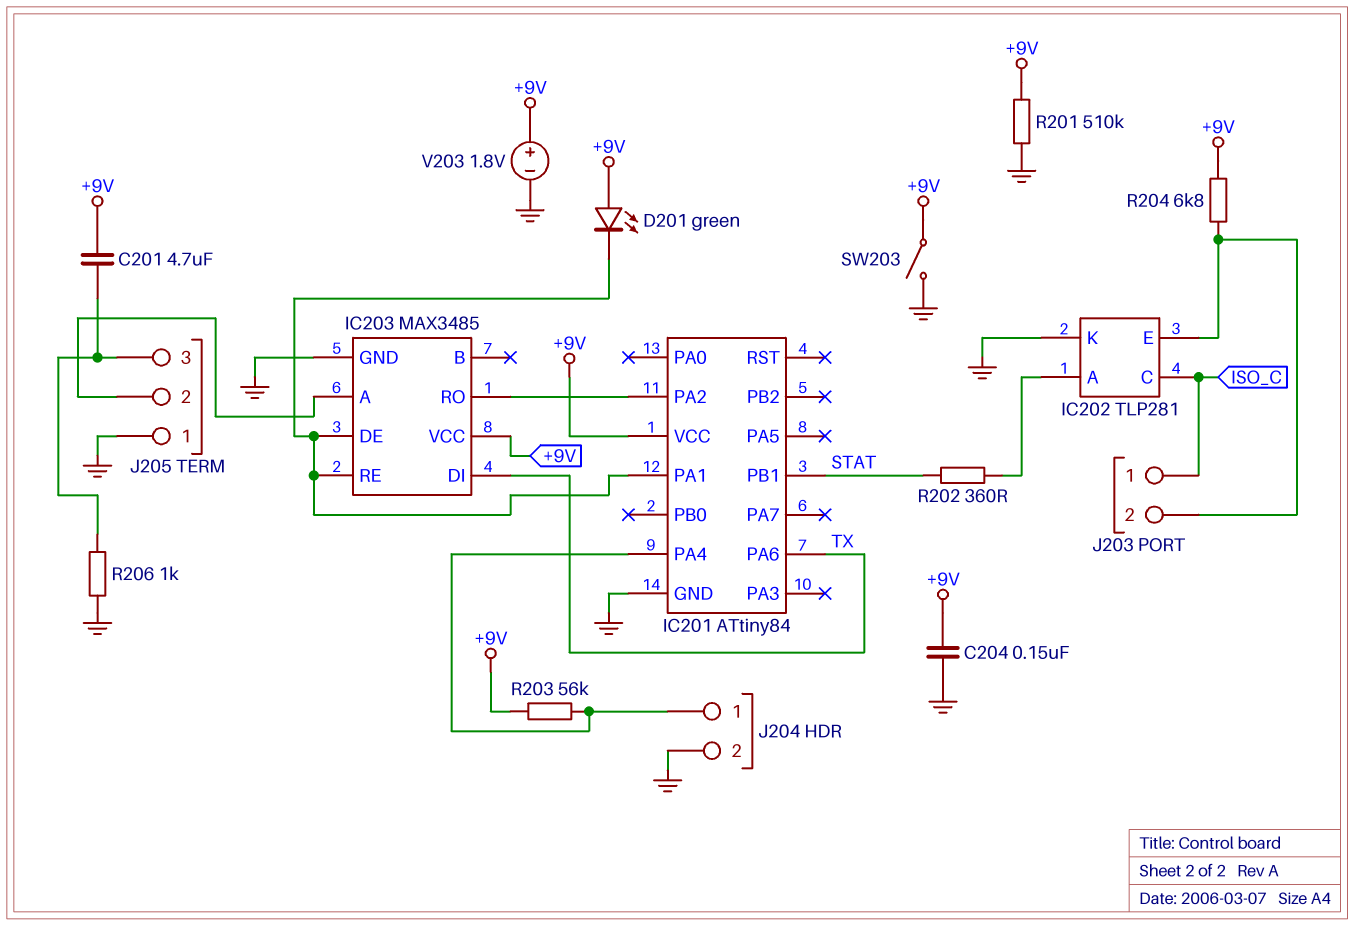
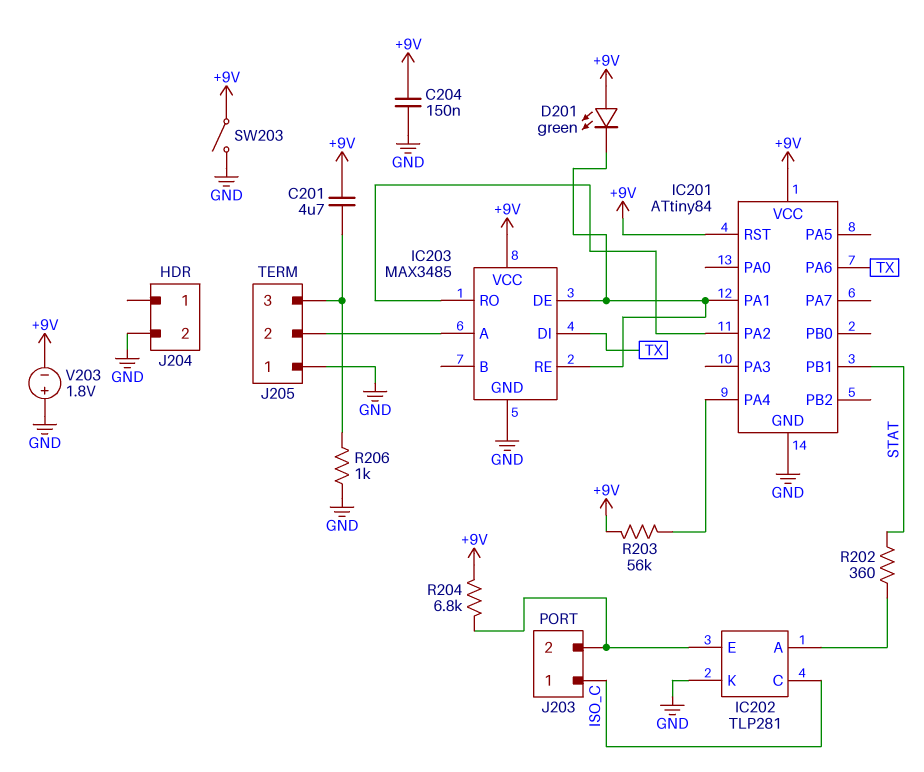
IC201 pin RST: none -> +9V
J204 pin 1: IC201/PA4 -> none
R201: 510k (+9V, GND) -> none
V203: 1.8V (plus +9V, minus GND) -> 1.8V (plus GND, minus +9V)

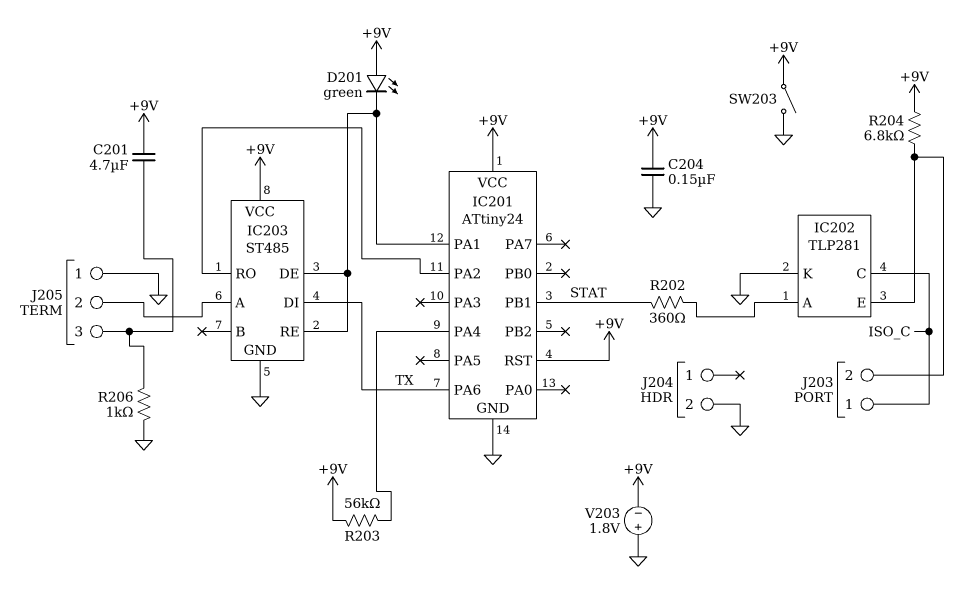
IC201: ATtiny84 -> ATtiny24
IC203: MAX3485 -> ST485

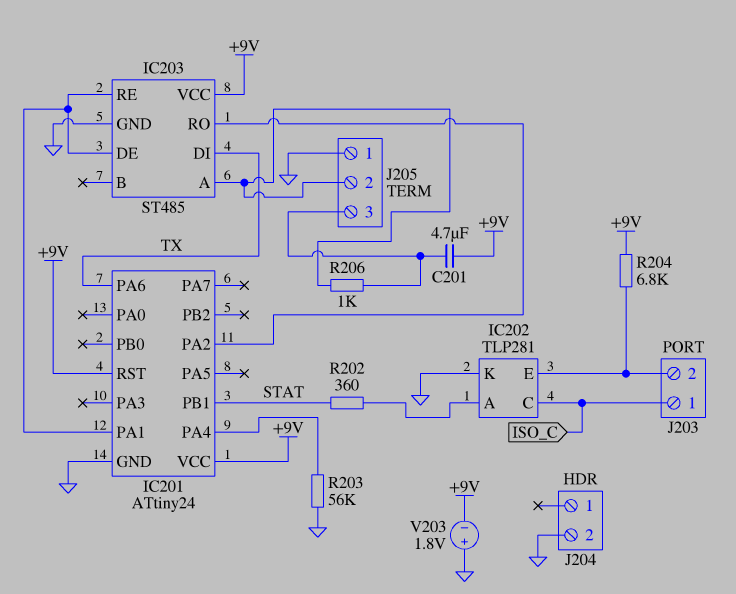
C204: 150nF (+9V, GND) -> none
D201: LED green (A +9V, K IC201/PA1) -> none
R203: 56k (+9V, IC201/PA4) -> 56k (GND, IC201/PA4)
R206: 1k (GND, J205/3) -> 1k (IC203/A, J205/3)
SW203: switch (+9V, GND) -> none

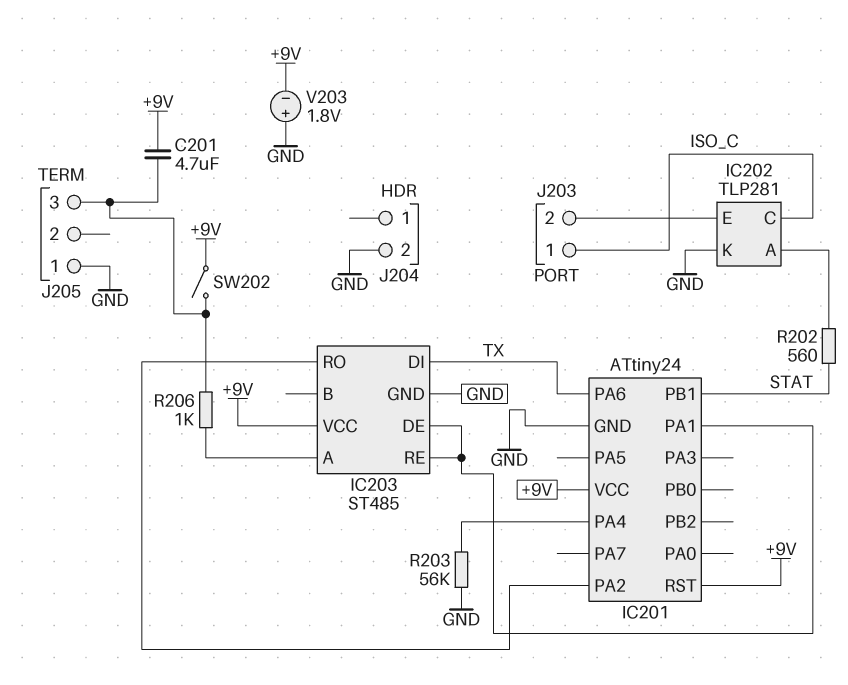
J205 pin 2: IC203/A -> none
R202: 360 (IC202/A, STAT) -> 560 (IC202/A, STAT)
R204: 6.8k (+9V, IC202/E) -> none
SW202: none -> switch (+9V, J205/3)

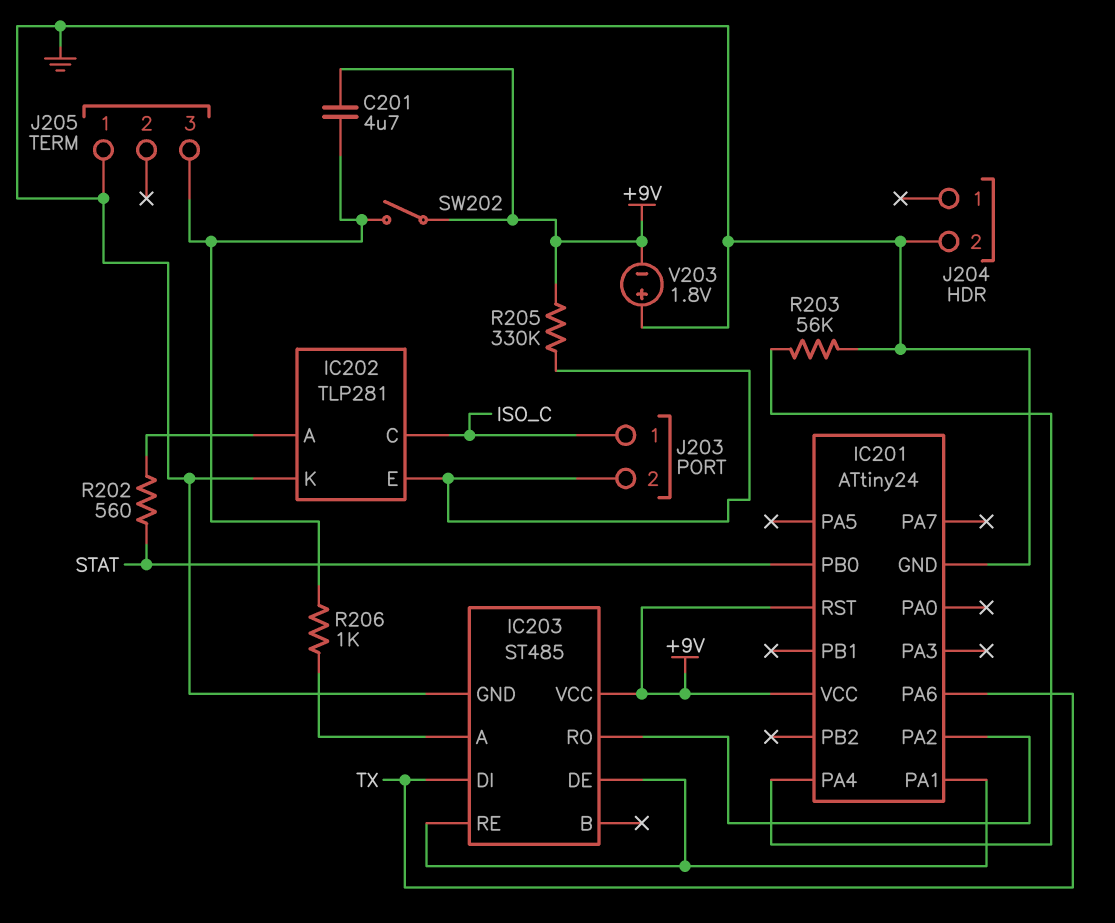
IC201 pin PB0: none -> STAT
IC201 pin PB1: STAT -> none
R205: none -> 330k (+9V, IC202/E)

